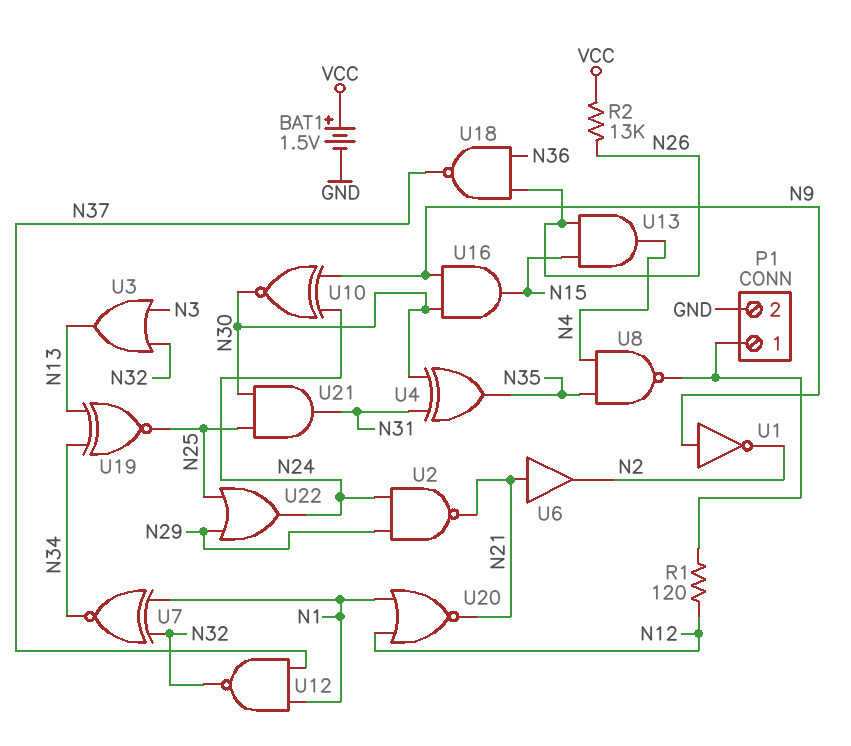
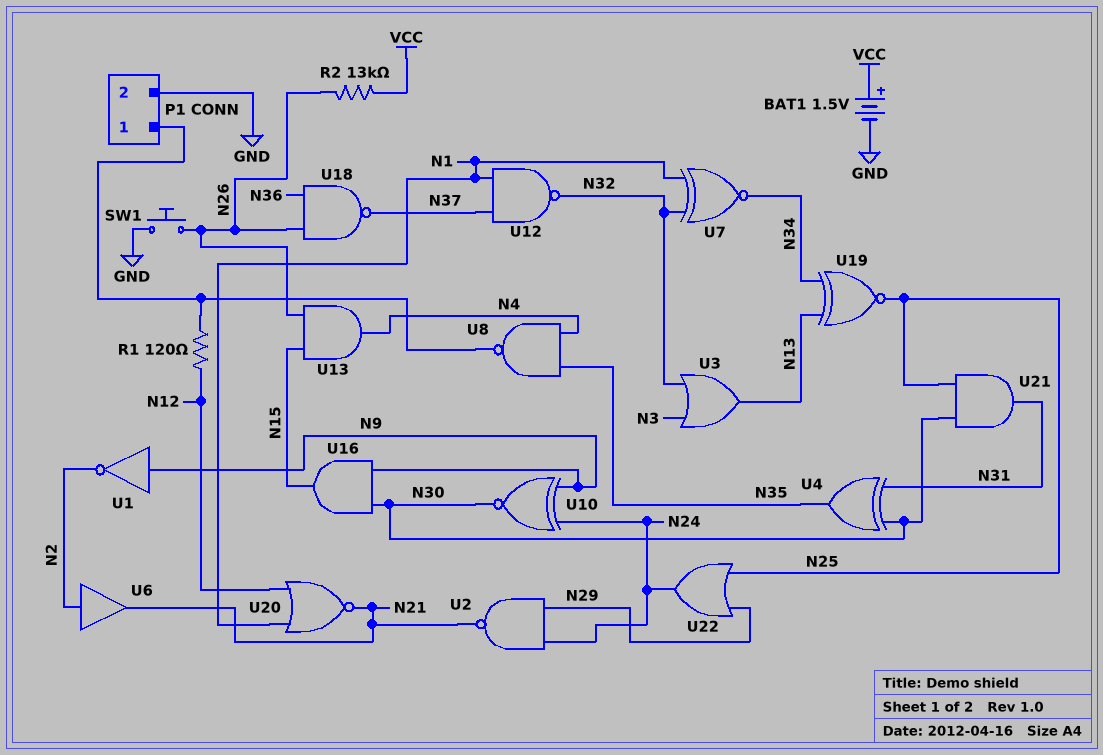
SW1: none -> button (GND, N26)
U6: buffer (in N21, out N2) -> buffer (in N2, out N21)

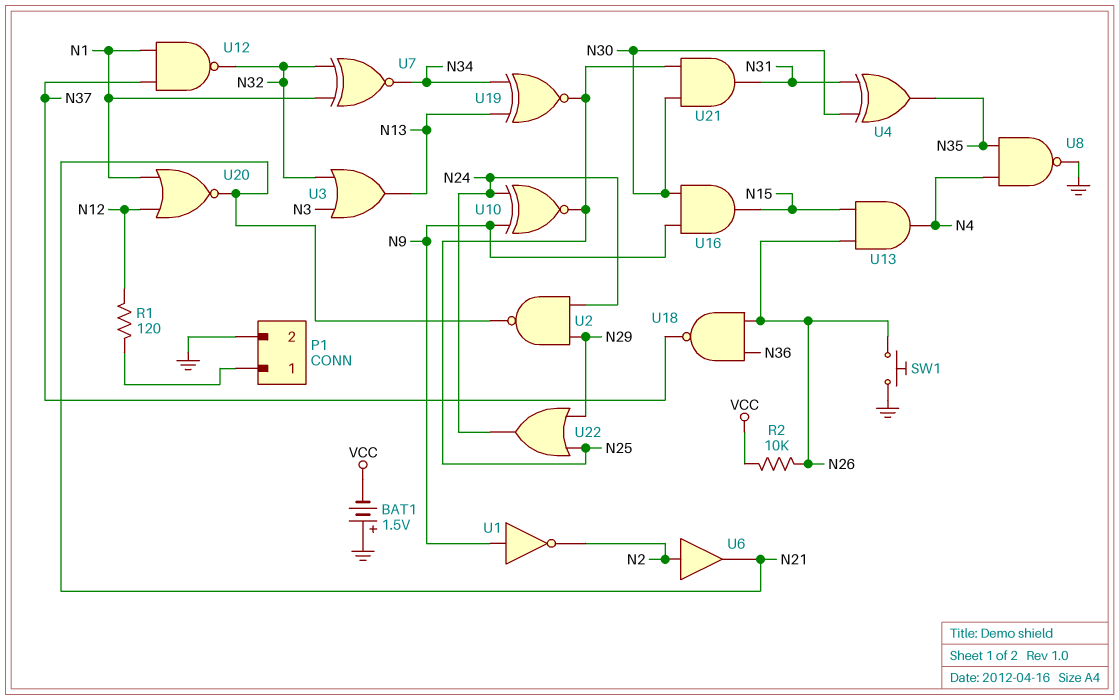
BAT1: 1.5V (plus VCC, minus GND) -> 1.5V (plus GND, minus VCC)
R2: 13k (N26, VCC) -> 10k (N26, VCC)
U8: NAND (in N4, in N35, out P1/1) -> NAND (in N4, in N35, out GND)
U10: XNOR (in N9, in N24, out N30) -> XNOR (in N9, in N24, out N25)

